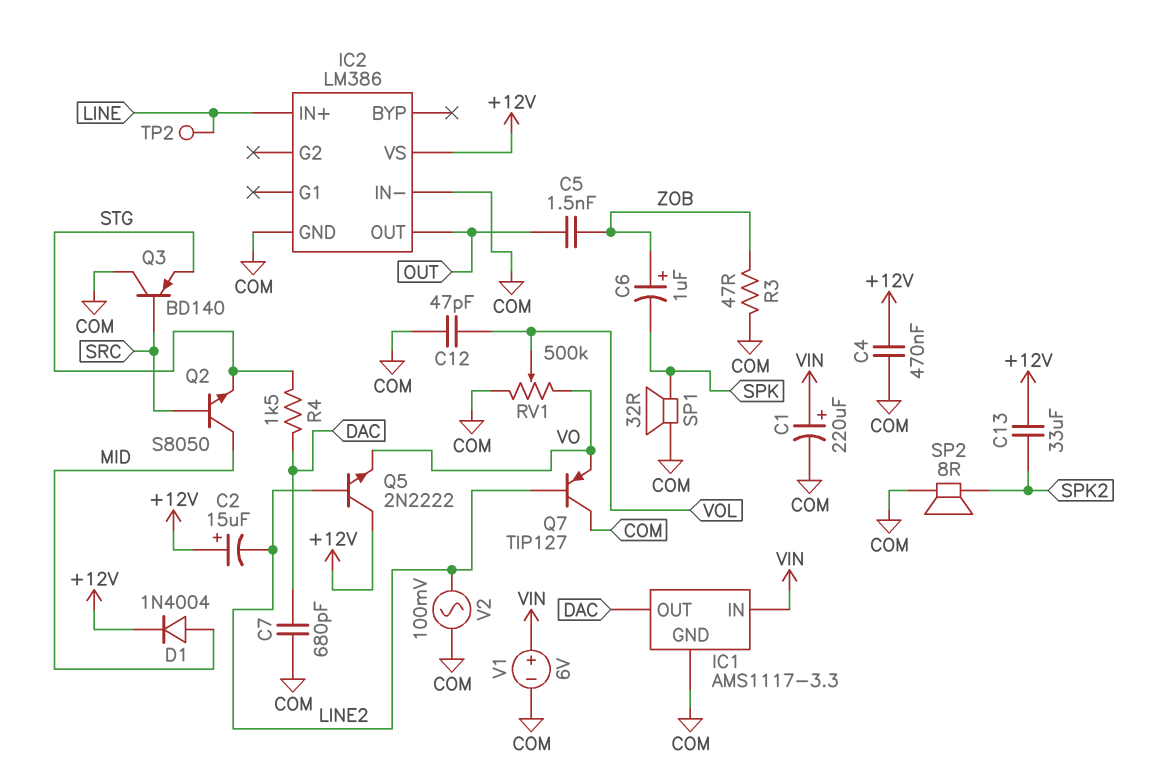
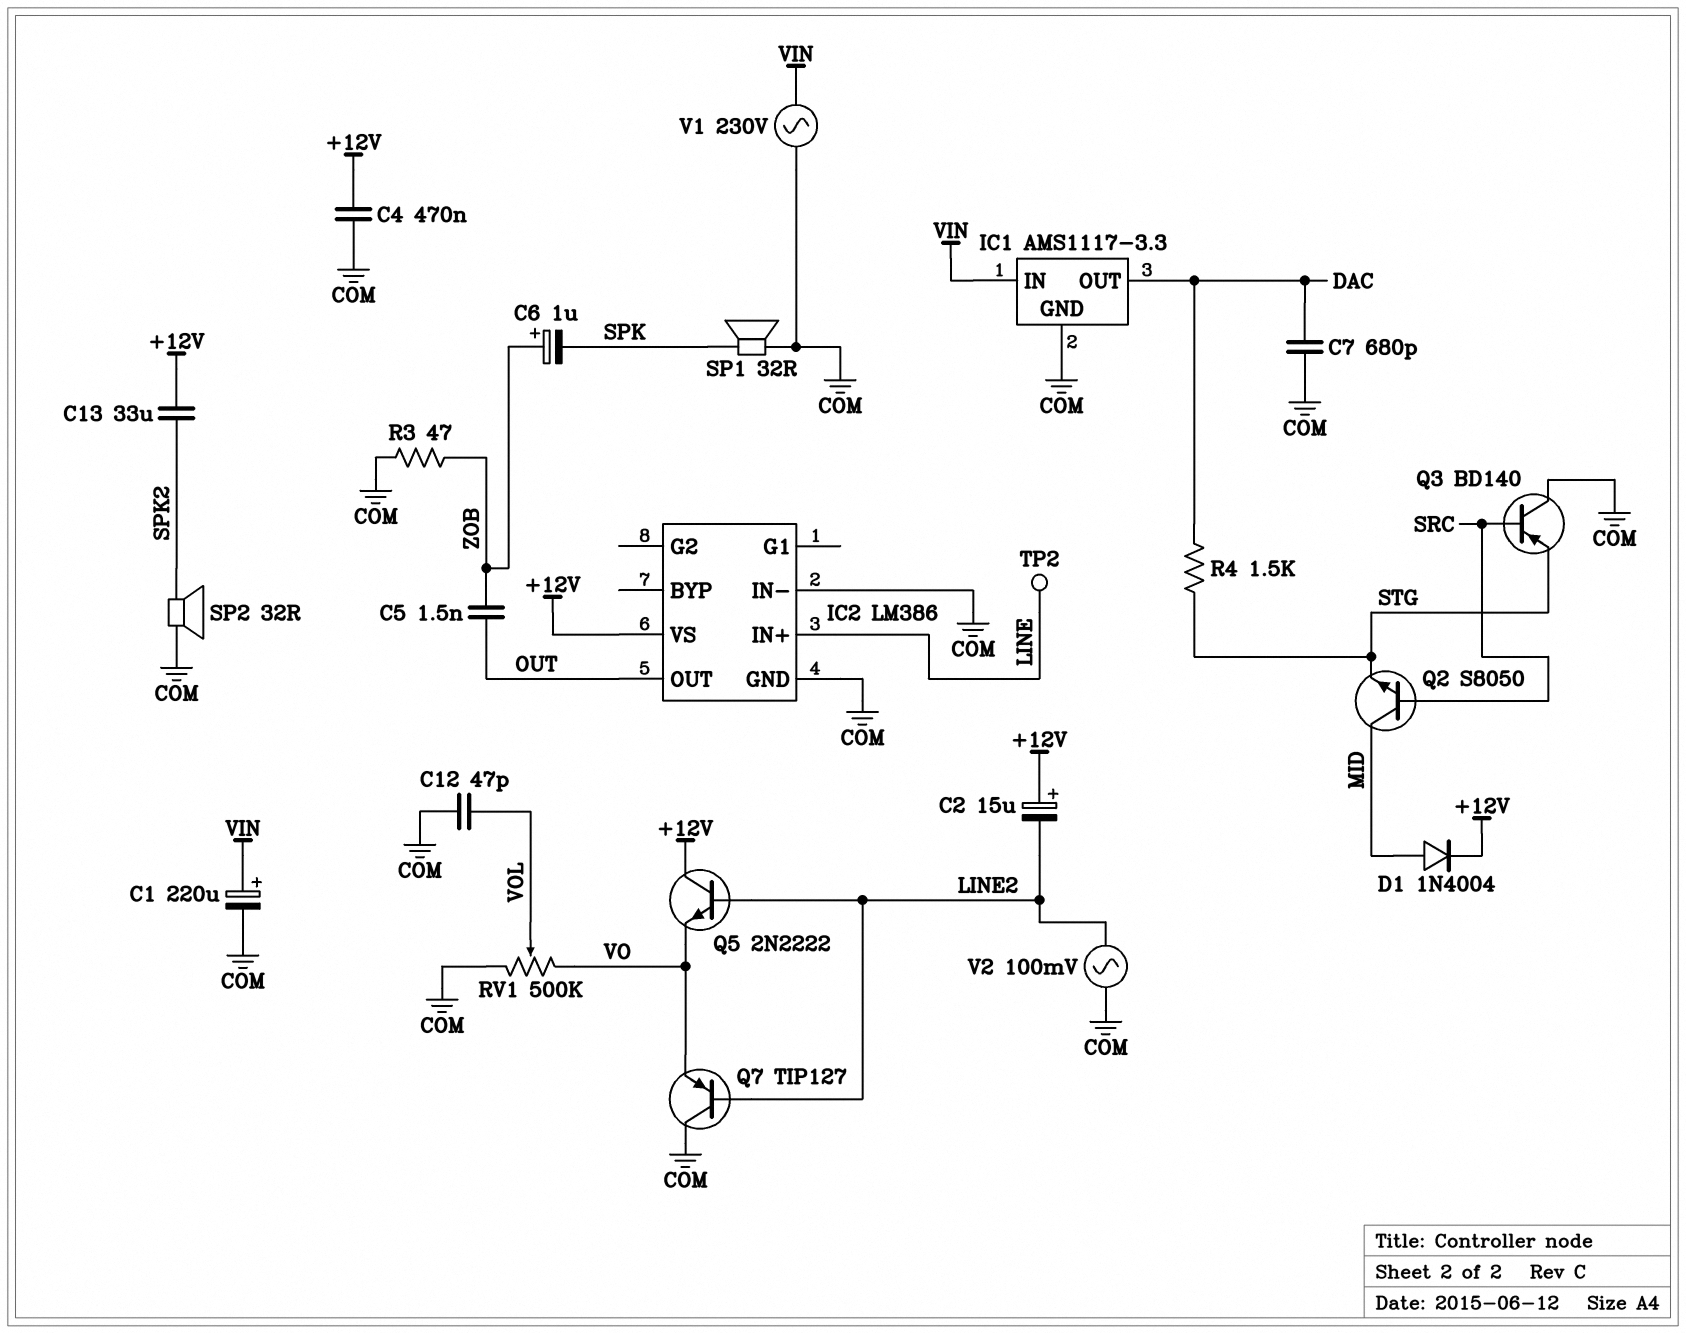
SP2: speaker 8R (COM, SPK2) -> speaker 32R (COM, SPK2)
V1: 6V (plus VIN, minus COM) -> AC 230V (COM, VIN)

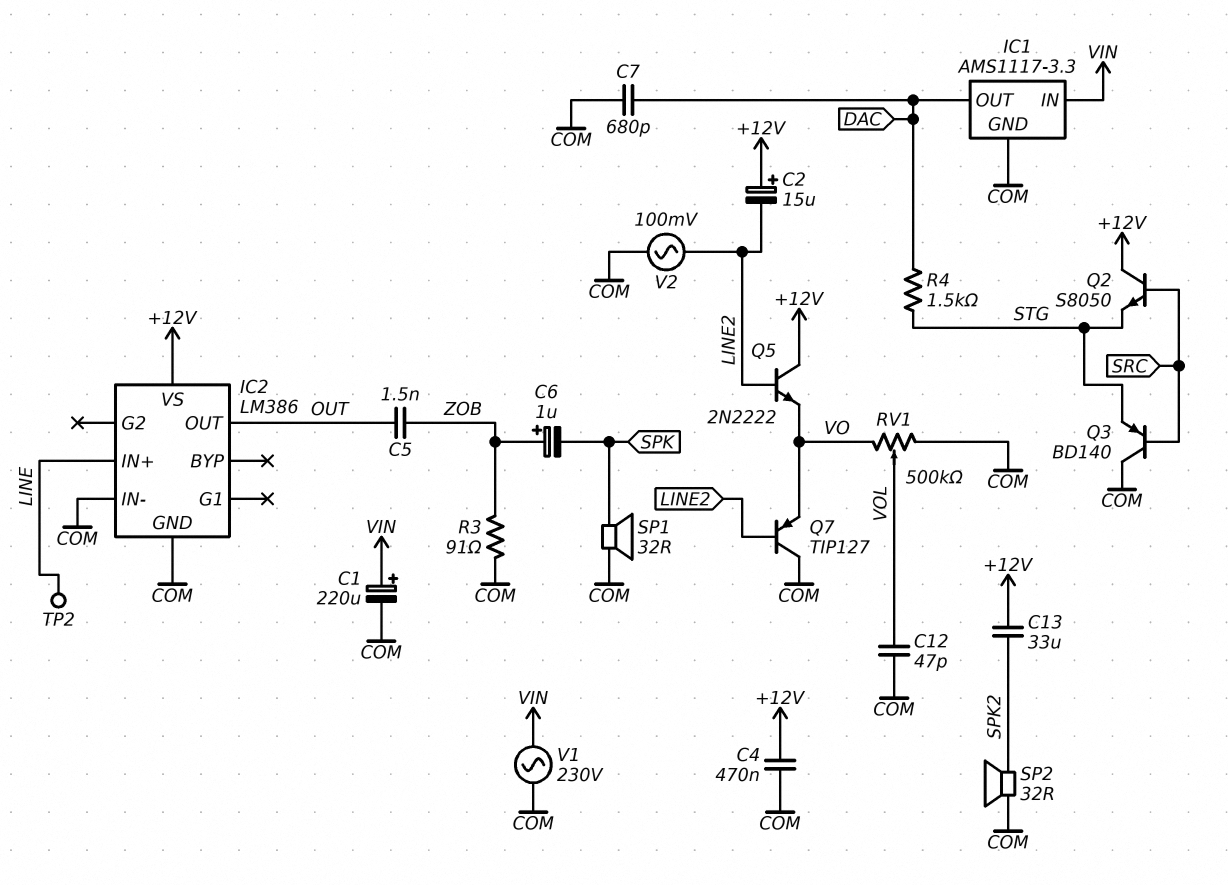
D1: diode 1N4004 (A MID, K +12V) -> none
Q2: NPN S8050 (B SRC, C MID, E STG) -> NPN S8050 (B SRC, C +12V, E STG)
R3: 47 (COM, ZOB) -> 91 (COM, ZOB)

